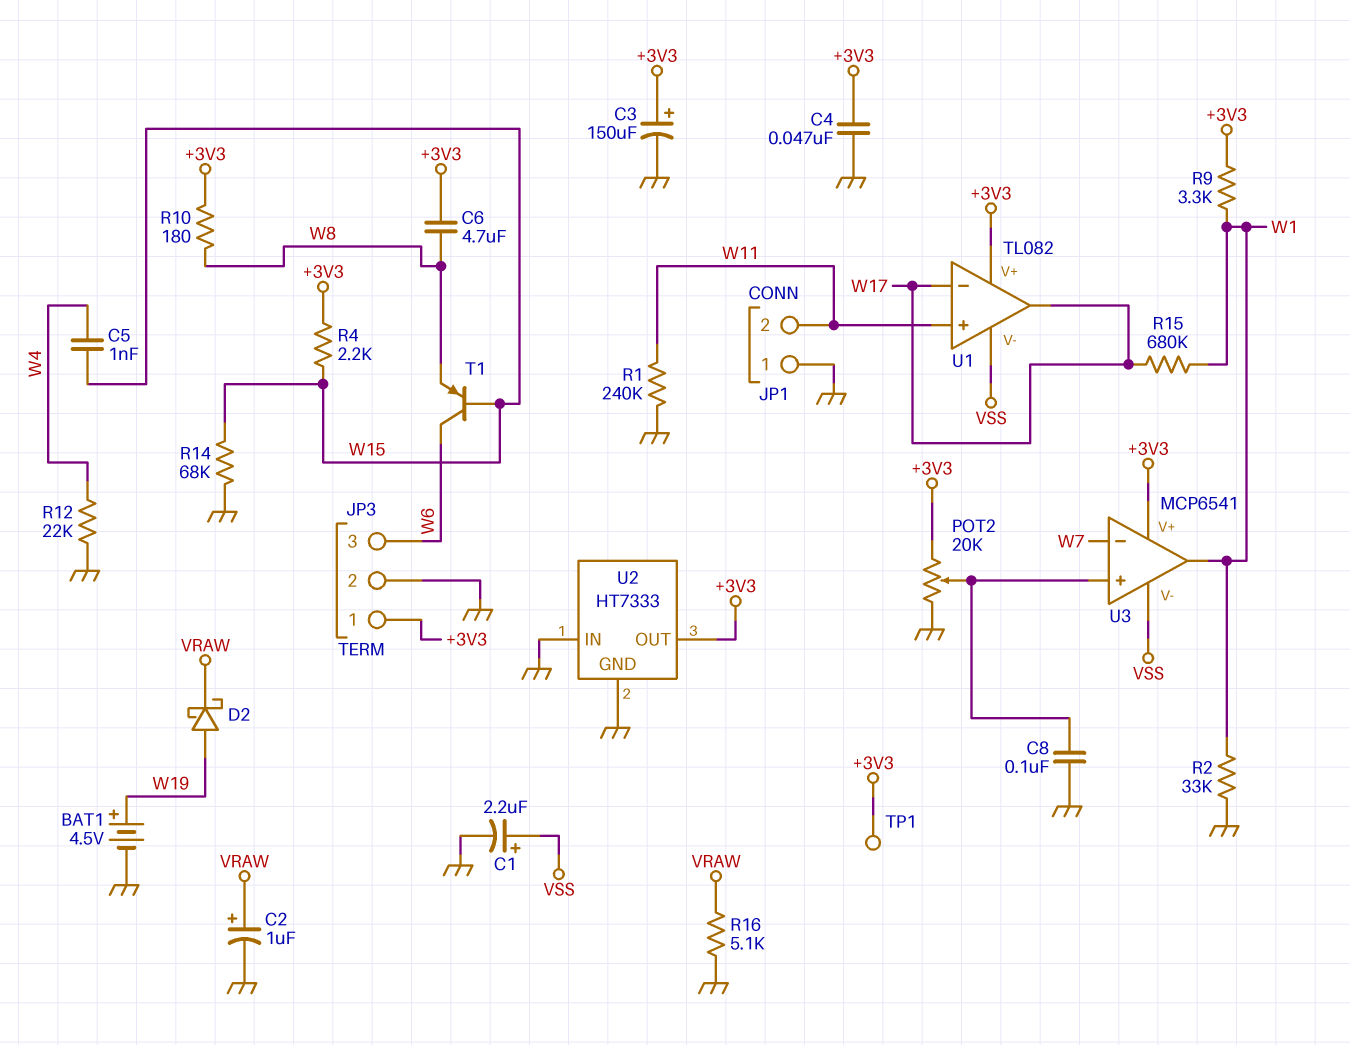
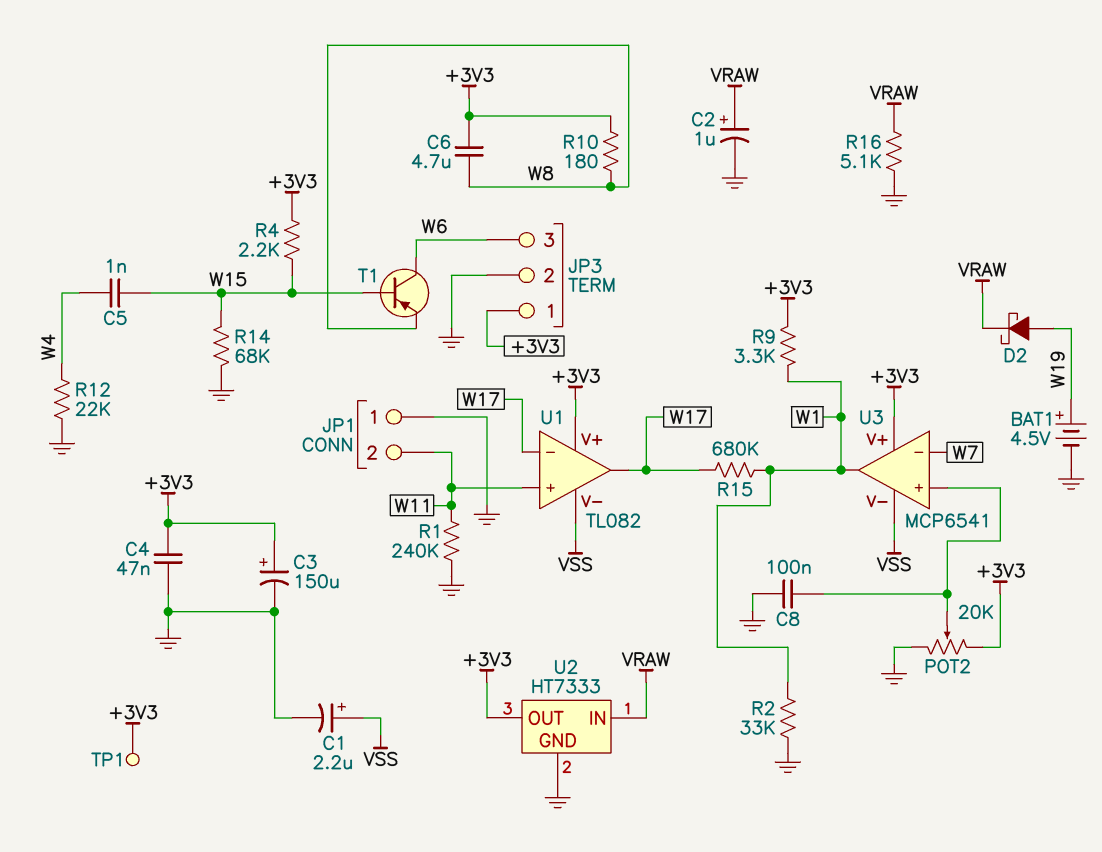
U2 pin IN: GND -> VRAW

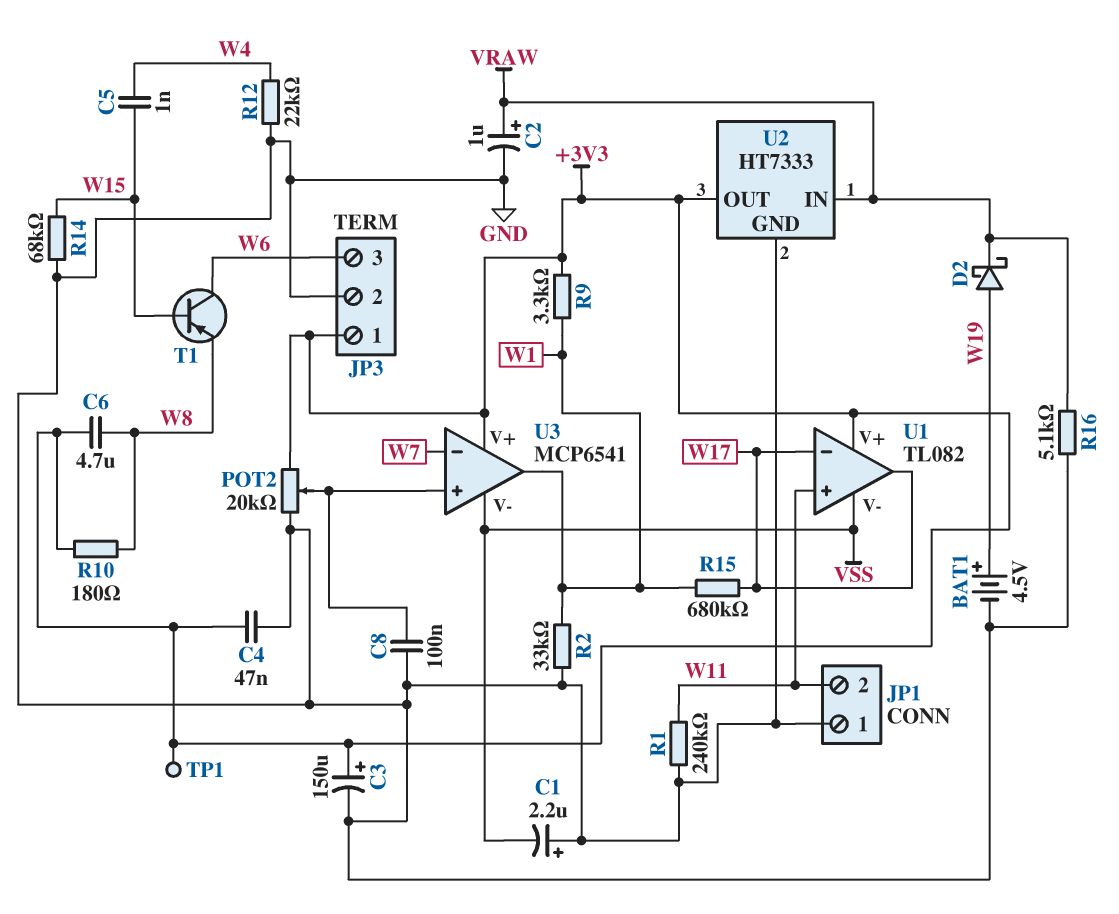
C1: 2.2uF (plus VSS, minus GND) -> 2.2uF (plus GND, minus VSS)
R4: 2.2k (+3V3, W15) -> none

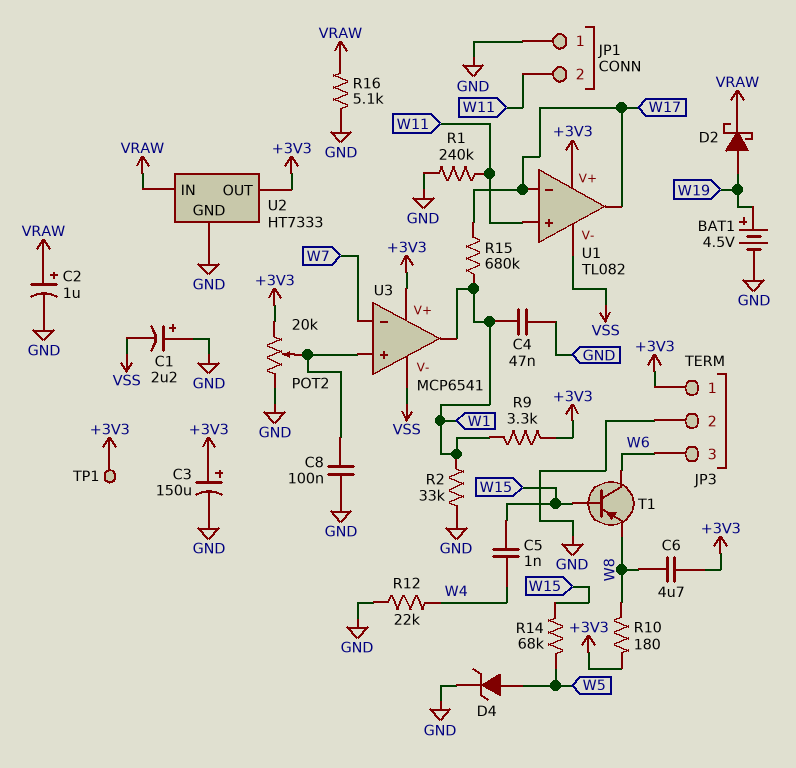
C4: 47nF (+3V3, GND) -> 47nF (GND, W1)
D4: none -> zener (A W5, K GND)
R14: 68k (GND, W15) -> 68k (W5, W15)

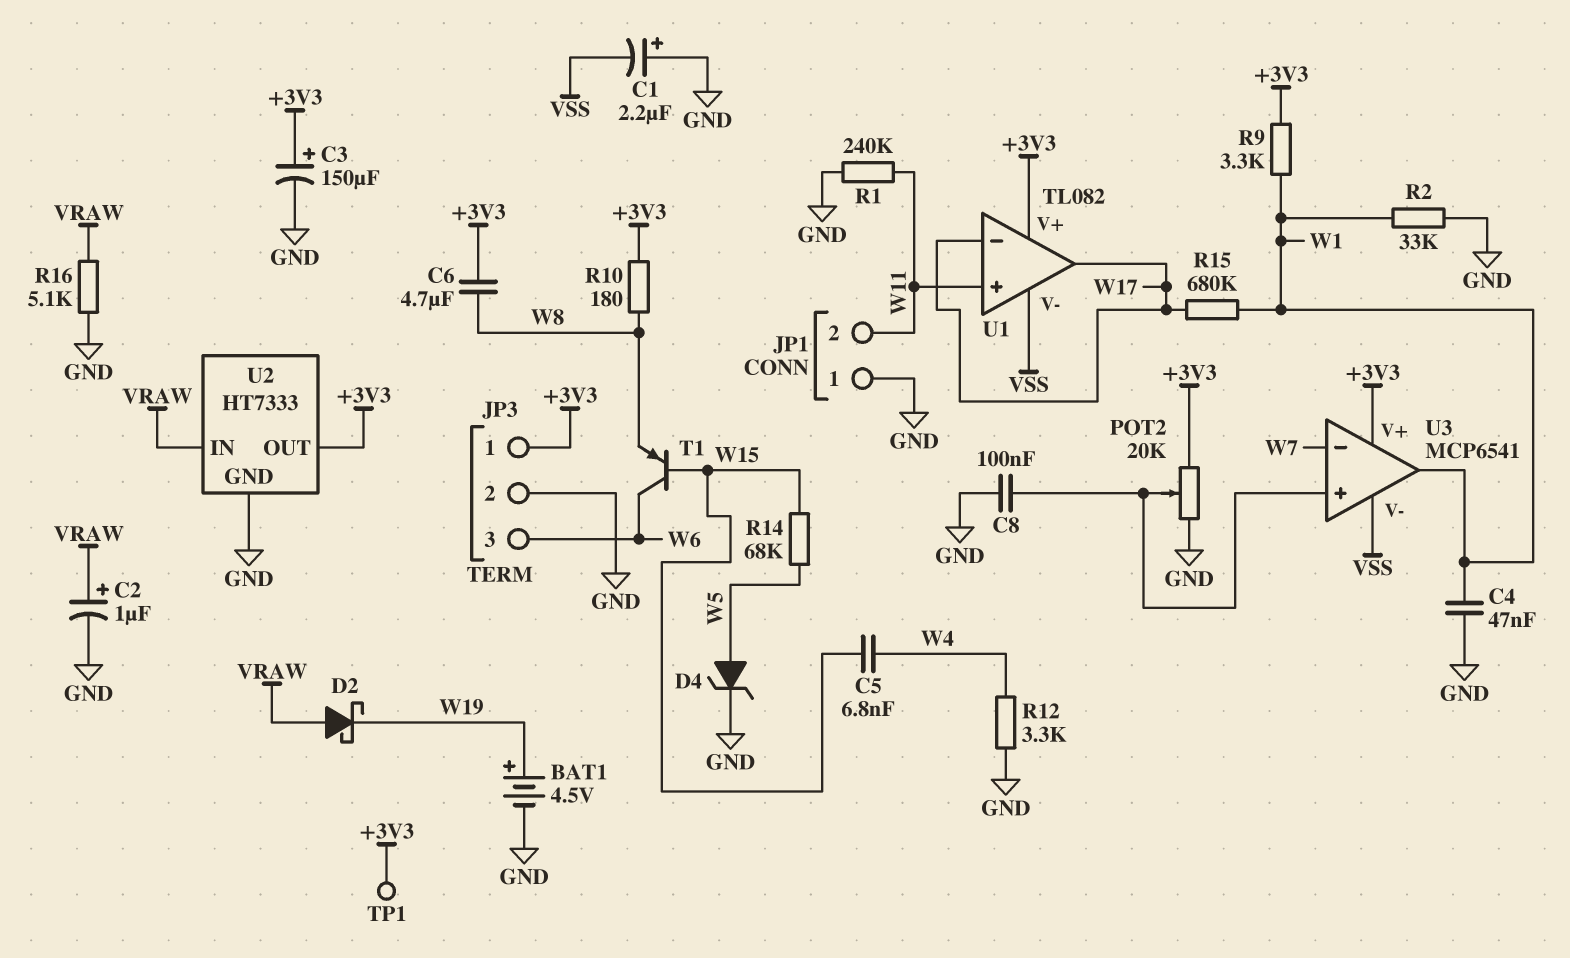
C5: 1nF (W4, W15) -> 6.8nF (W4, W15)
D2: schottky (A W19, K VRAW) -> schottky (A VRAW, K W19)
R12: 22k (GND, W4) -> 3.3k (GND, W4)

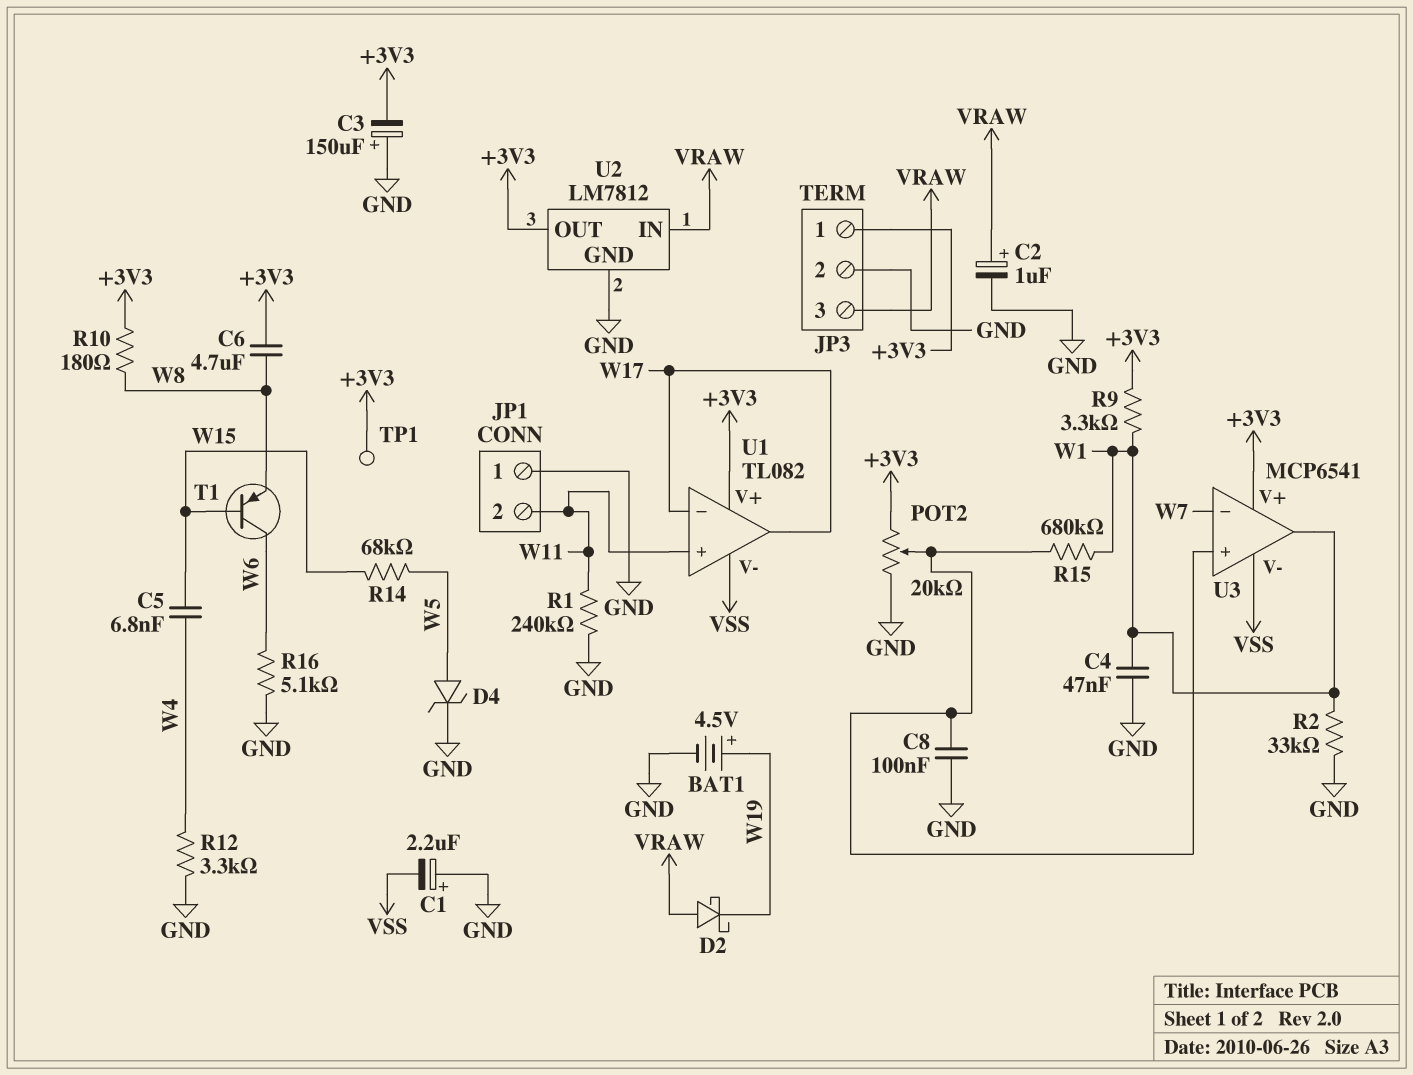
C3: 150uF (plus +3V3, minus GND) -> 150uF (plus GND, minus +3V3)
JP3 pin 3: W6 -> VRAW
R15: 680k (W1, W17) -> 680k (U3/in+, W1)
R16: 5.1k (GND, VRAW) -> 5.1k (GND, W6)
U2: HT7333 -> LM7812

